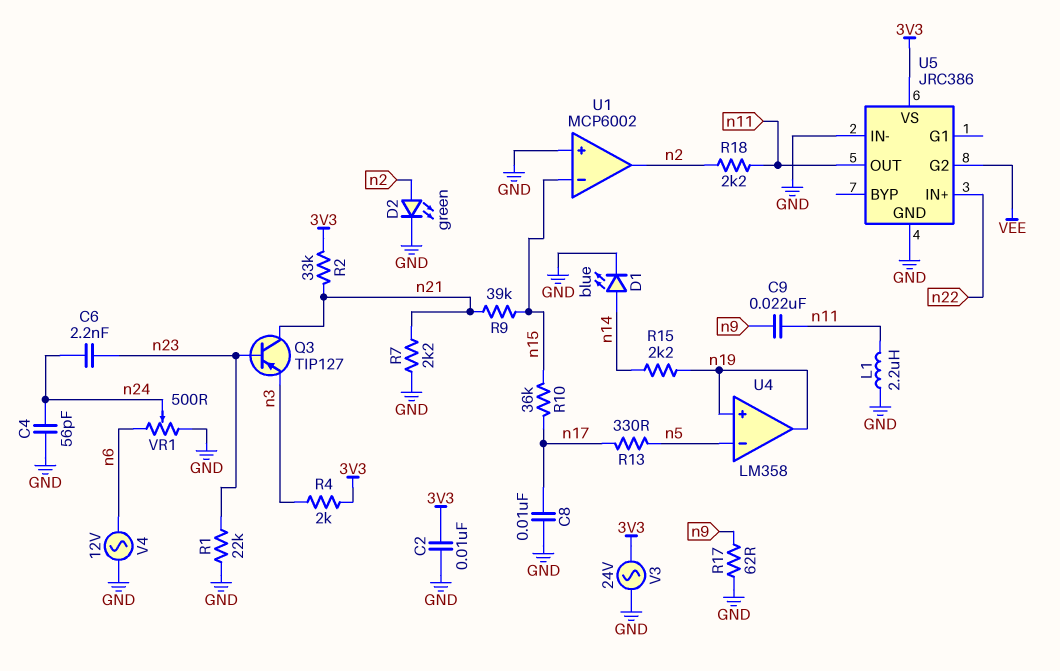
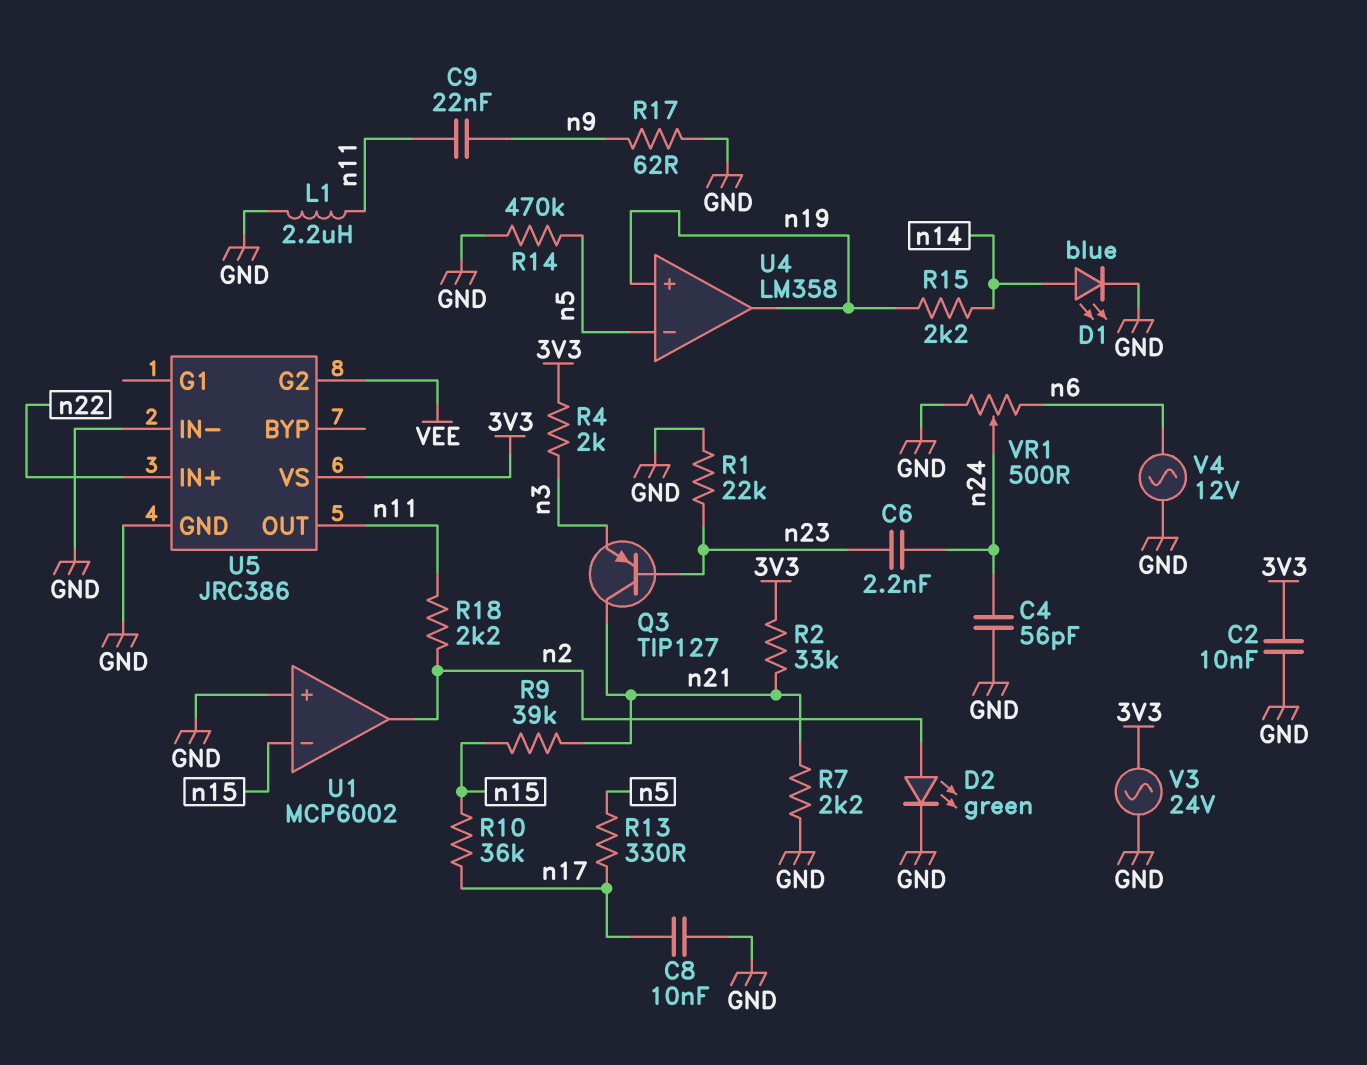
R14: none -> 470k (GND, n5)

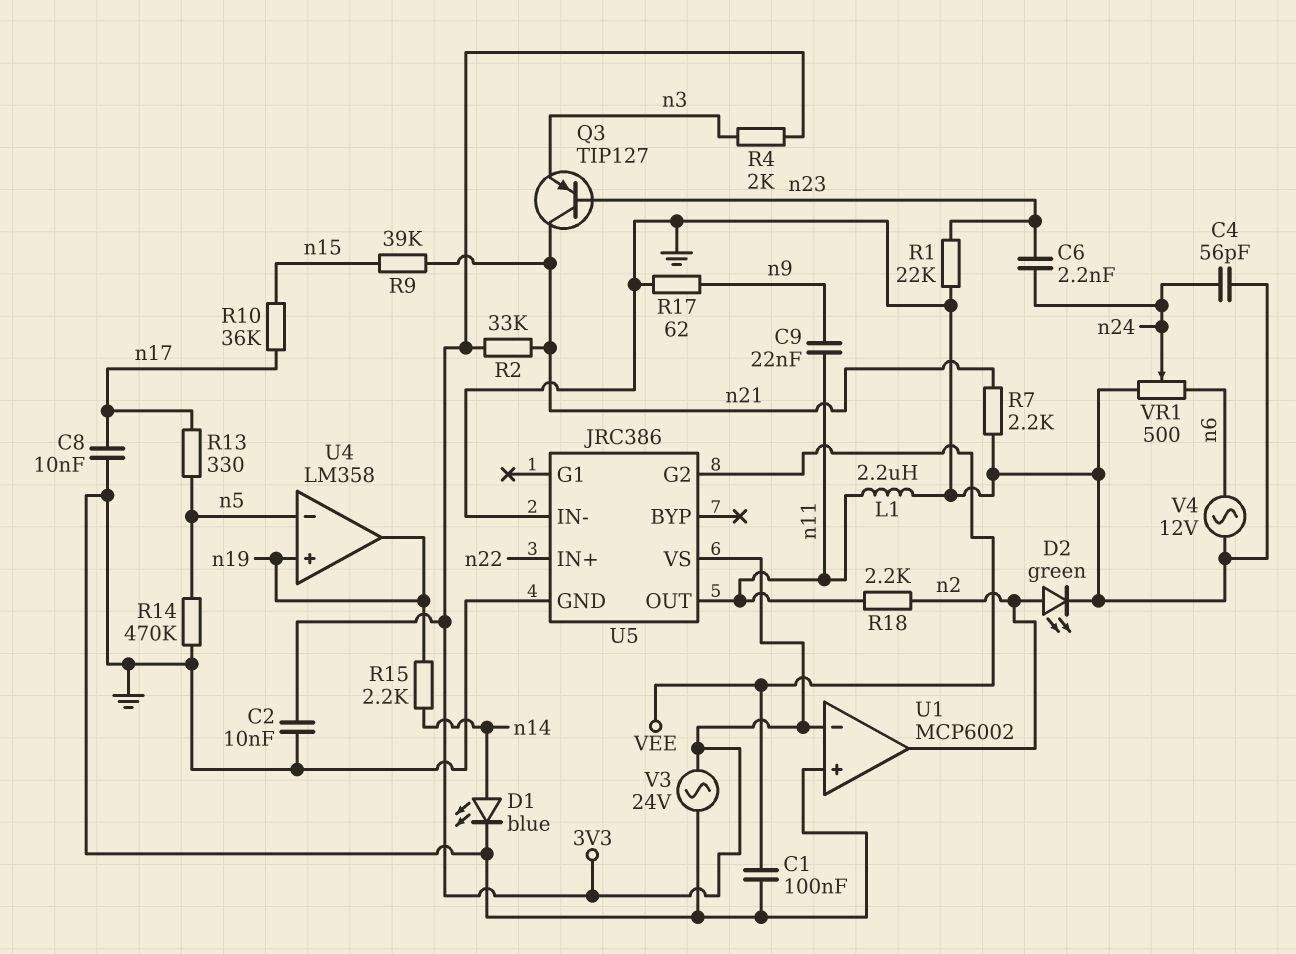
C1: none -> 100nF (GND, VEE)
U1 pin in-: n15 -> 3V3

